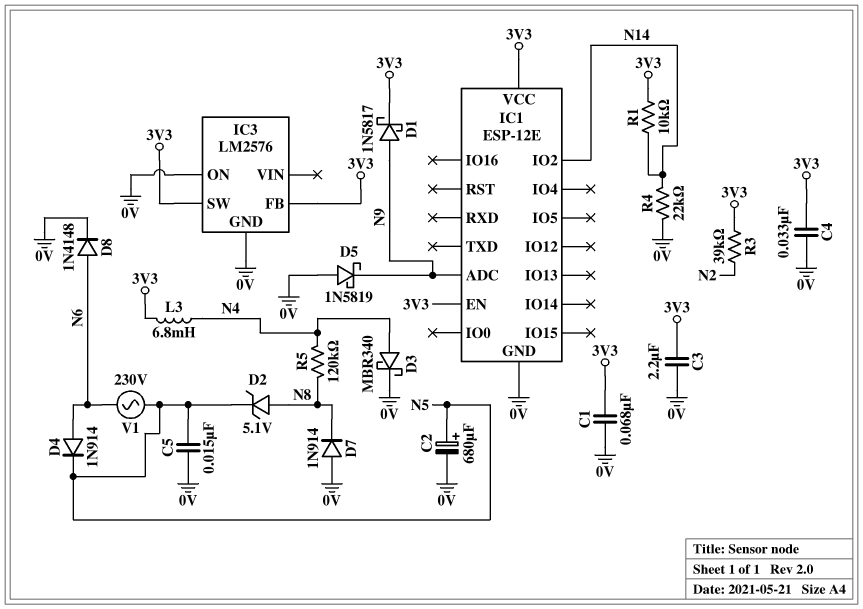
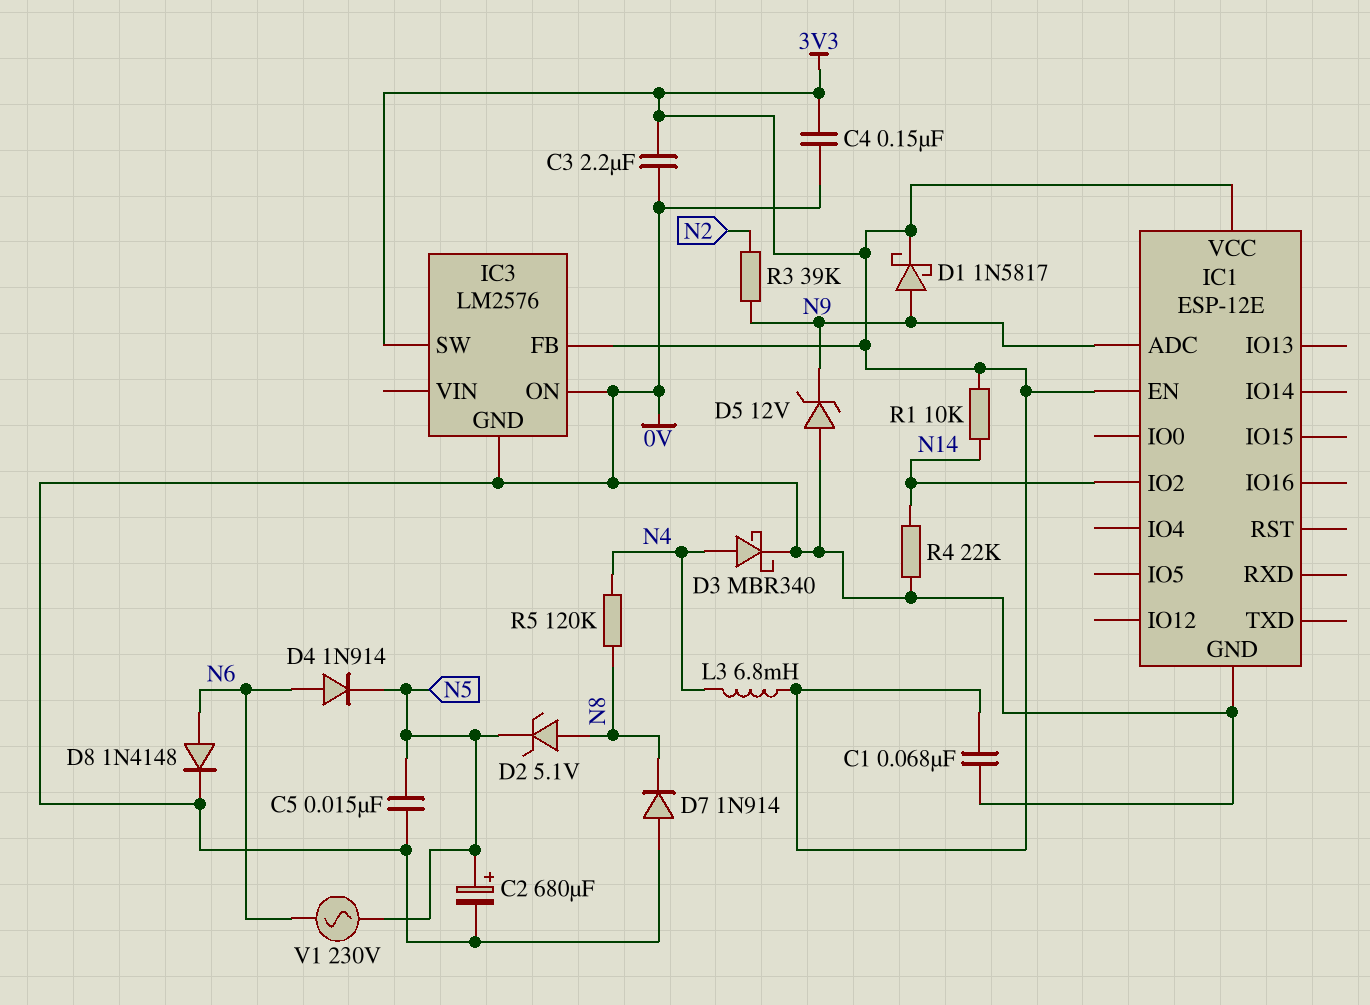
C4: 33nF (0V, 3V3) -> 150nF (0V, 3V3)
D5: schottky 1N5819 (A 0V, K N9) -> zener 12V (A 0V, K N9)
R3: 39k (3V3, N2) -> 39k (N2, N9)

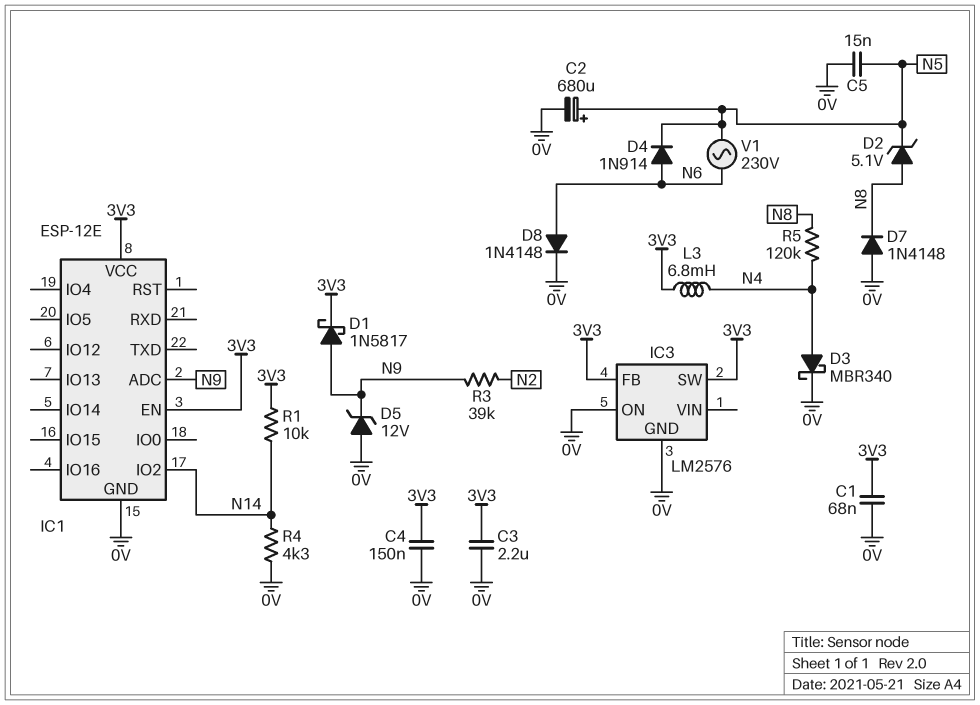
D7: diode 1N914 (A 0V, K N8) -> diode 1N4148 (A 0V, K N8)
R4: 22k (0V, N14) -> 4.3k (0V, N14)

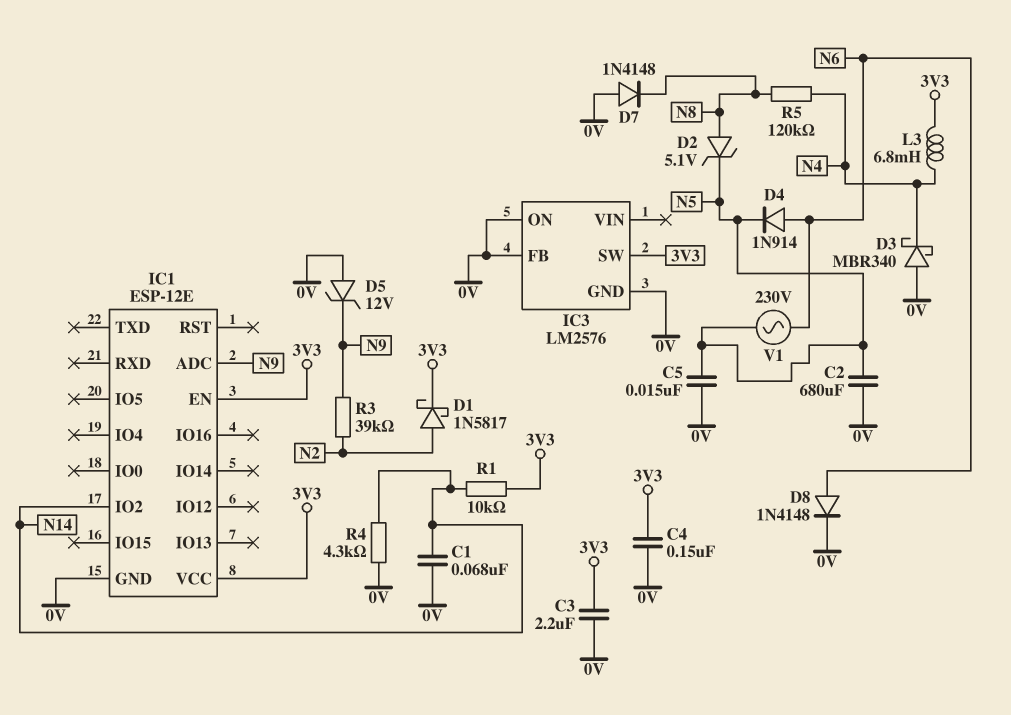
C1: 68nF (0V, 3V3) -> 68nF (0V, N14)
C2: 680uF (plus N5, minus 0V) -> 680uF (0V, N5)
D1: schottky 1N5817 (A N9, K 3V3) -> schottky 1N5817 (A N2, K 3V3)
D3: schottky MBR340 (A N4, K 0V) -> schottky MBR340 (A 0V, K N4)
IC3 pin FB: 3V3 -> 0V

